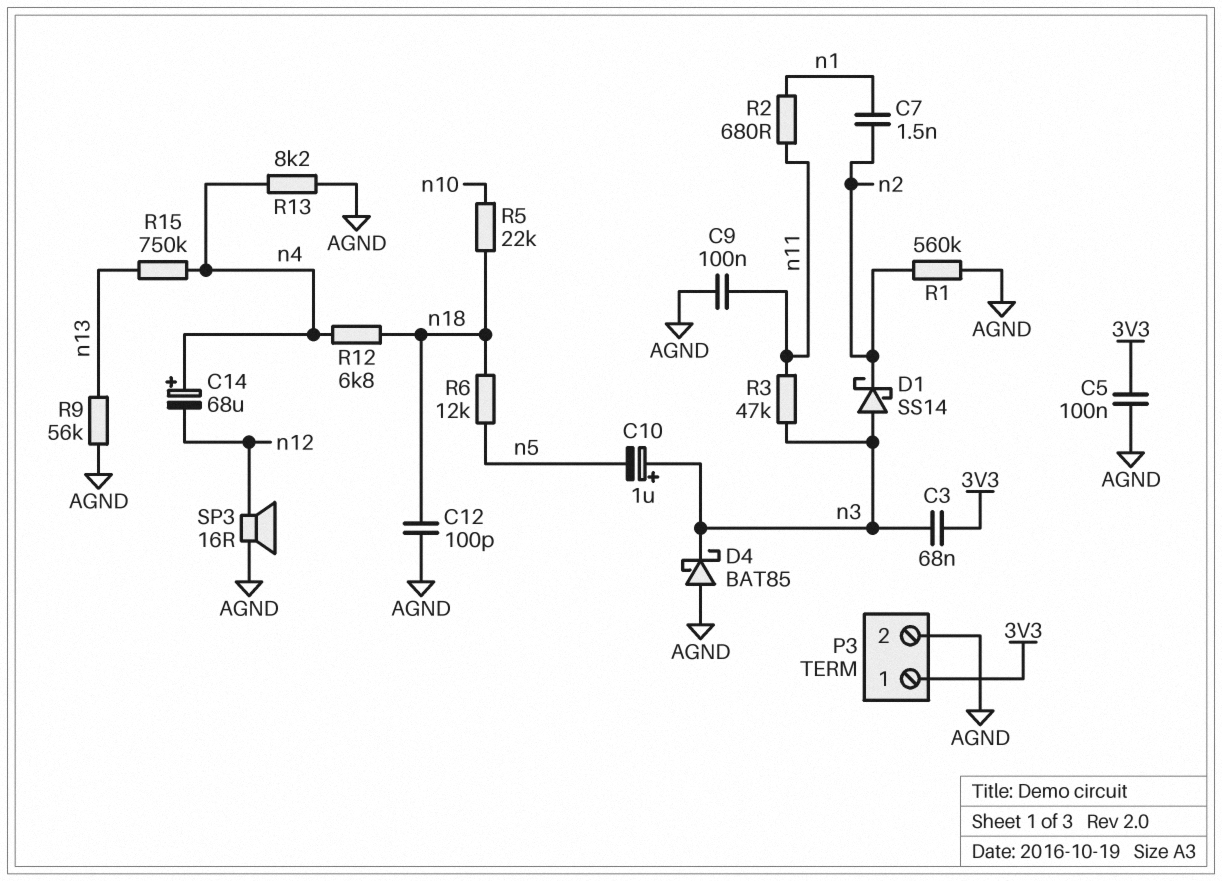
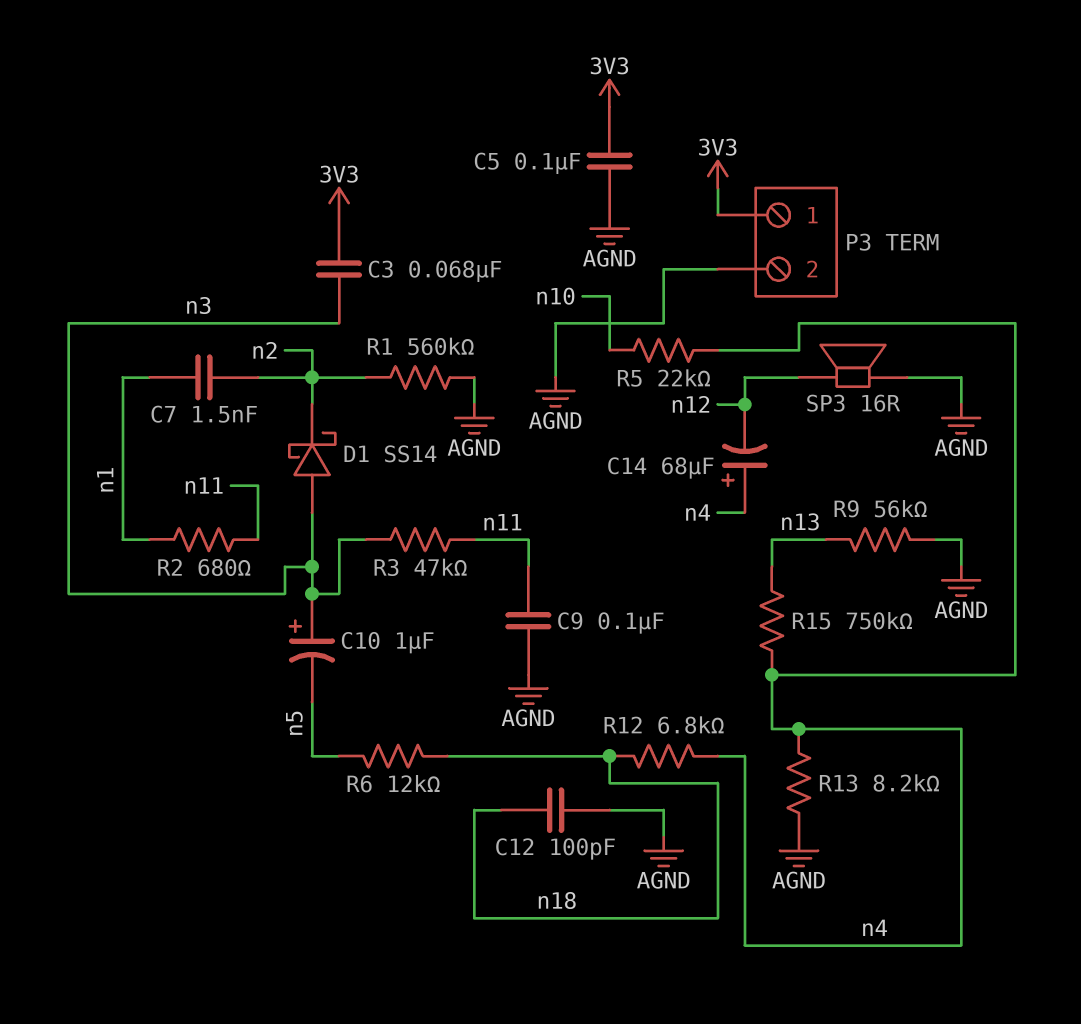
D4: schottky BAT85 (A AGND, K n3) -> none
R5: 22k (n10, n18) -> 22k (n4, n10)

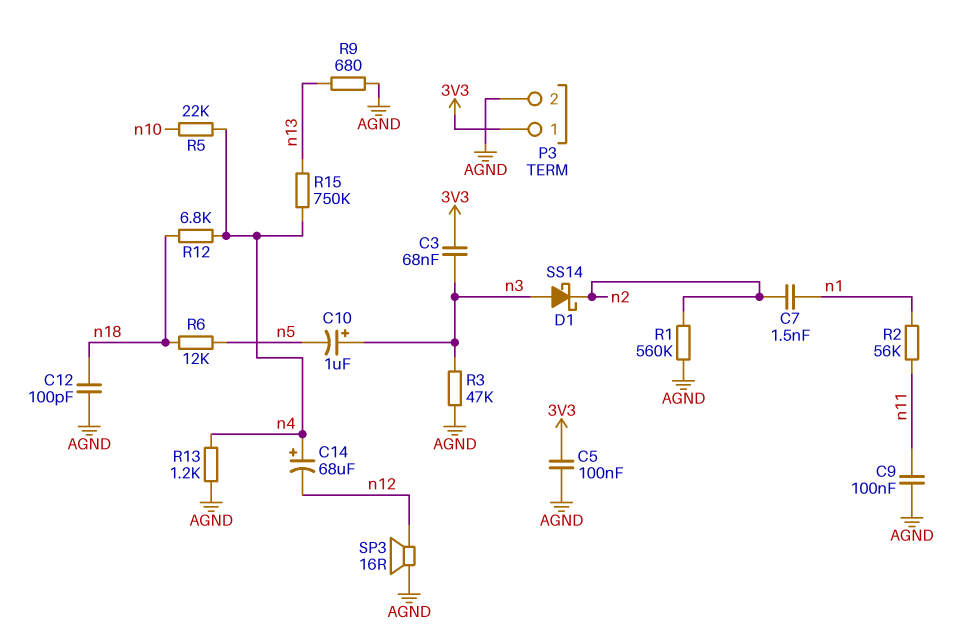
R2: 680 (n1, n11) -> 56k (n1, n11)
R3: 47k (n3, n11) -> 47k (AGND, n3)
R9: 56k (AGND, n13) -> 680 (AGND, n13)
R13: 8.2k (AGND, n4) -> 1.2k (AGND, n4)

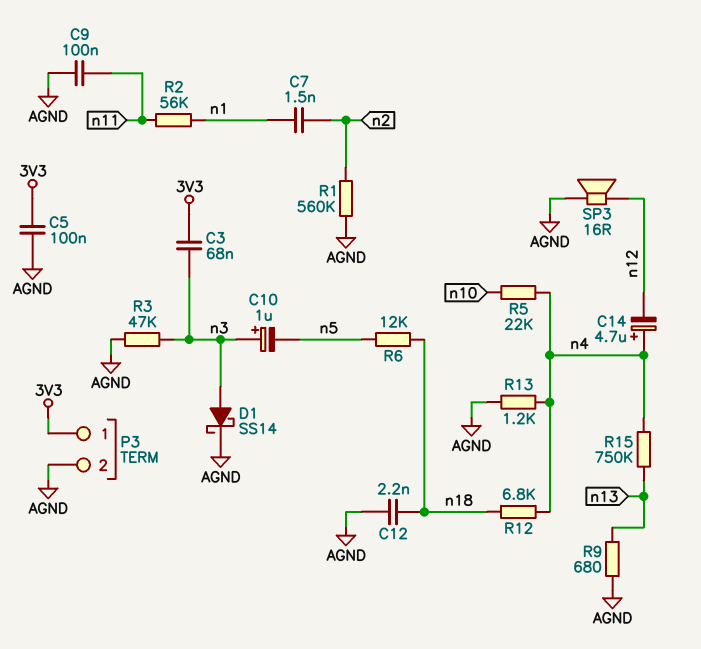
C12: 100pF (AGND, n18) -> 2.2nF (AGND, n18)
C14: 68uF (plus n4, minus n12) -> 4.7uF (plus n4, minus n12)
D1: schottky SS14 (A n3, K n2) -> schottky SS14 (A n3, K AGND)

